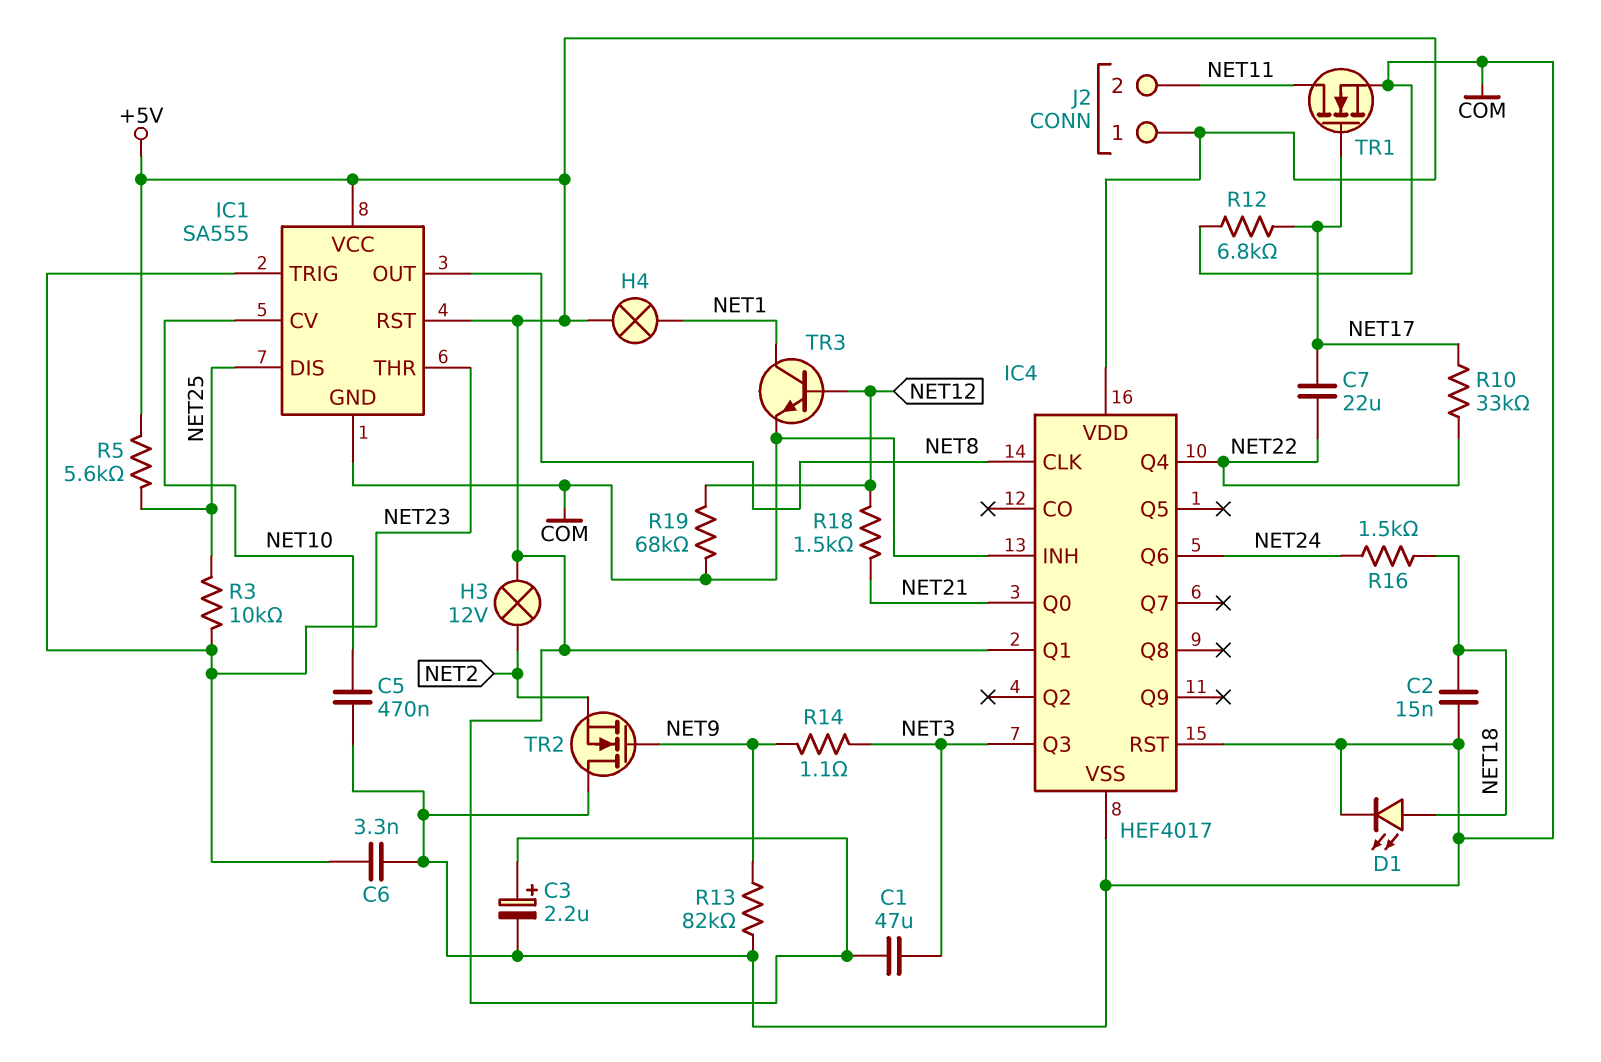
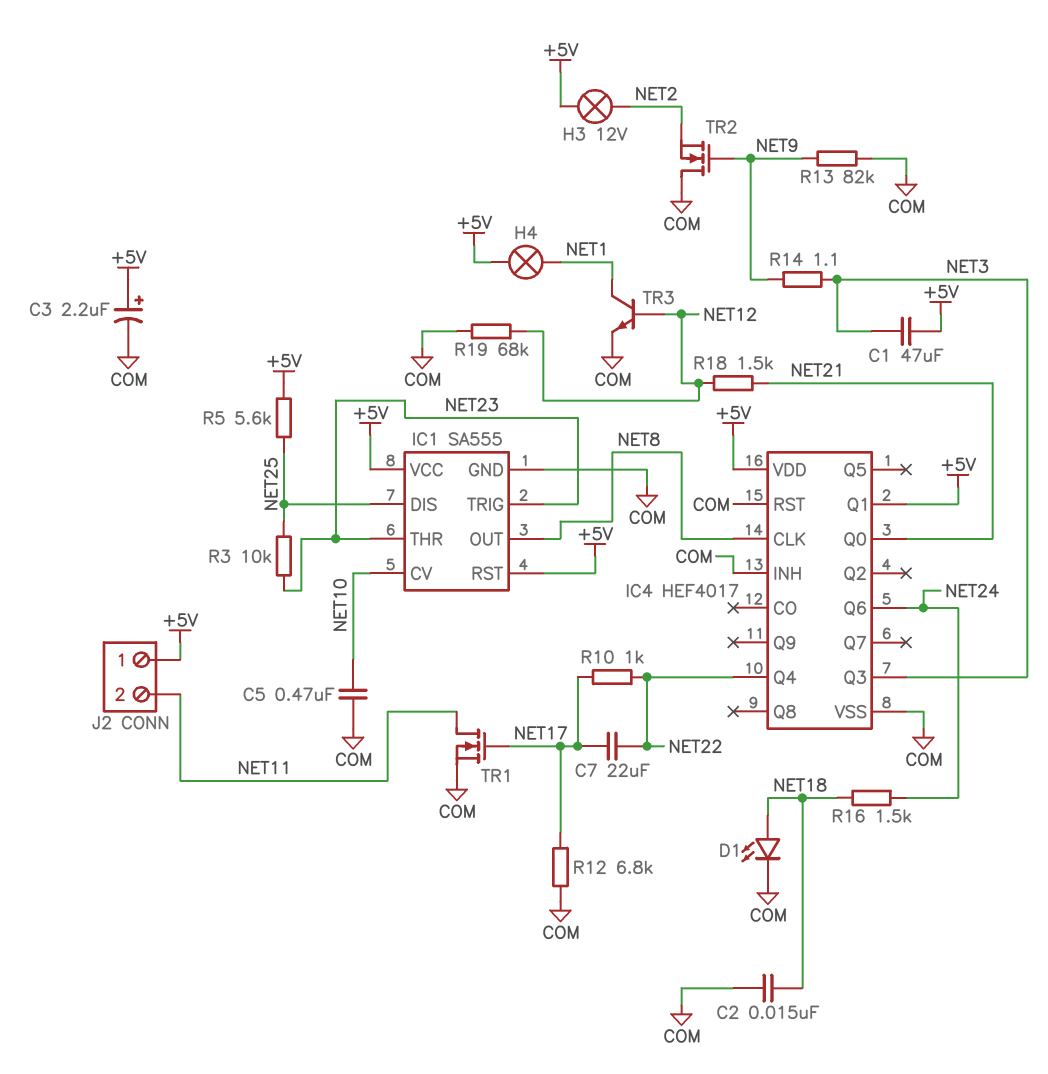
C6: 3.3nF (COM, NET23) -> none
R10: 33k (NET17, NET22) -> 1k (NET17, NET22)

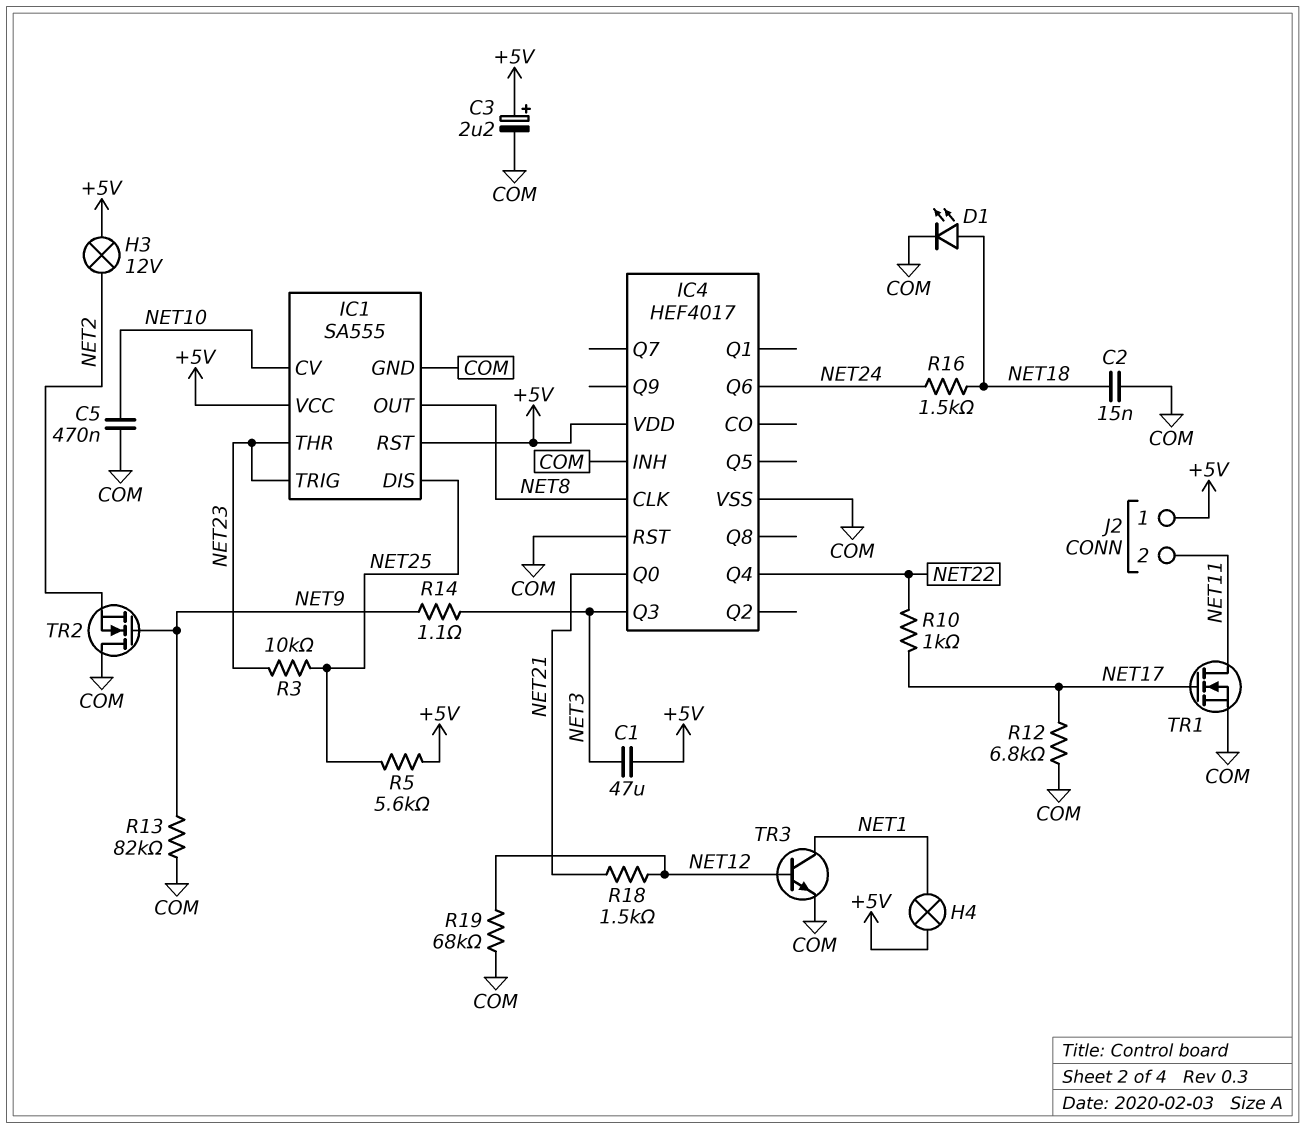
C7: 22uF (NET17, NET22) -> none
IC4 pin Q1: +5V -> none

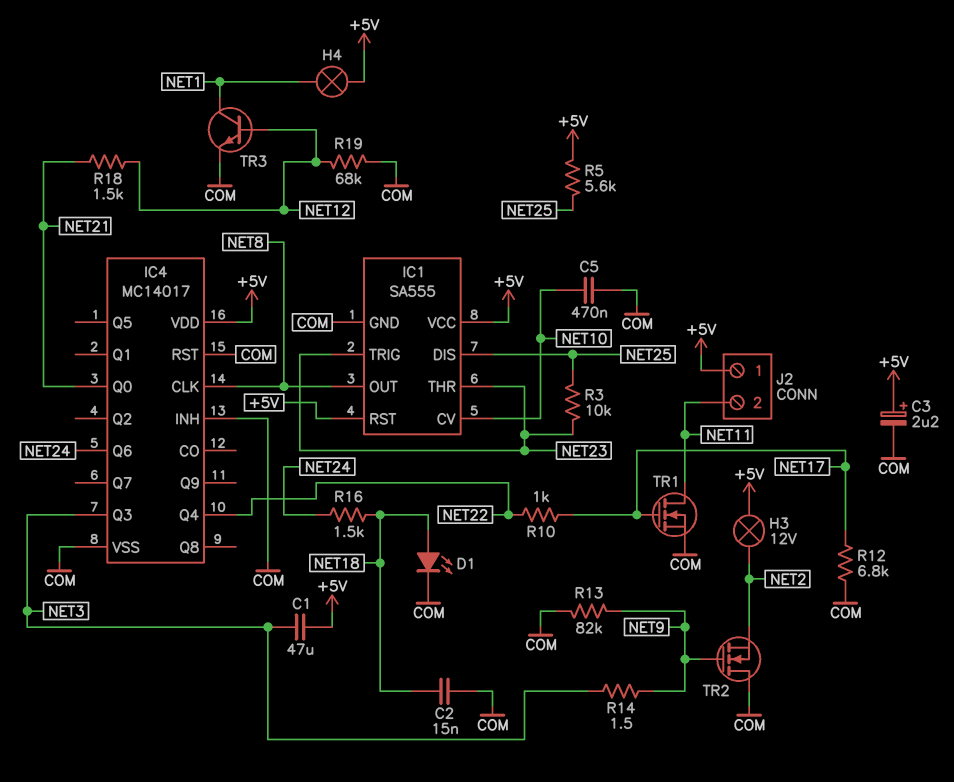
IC4: HEF4017 -> MC14017
R14: 1.1 (NET3, NET9) -> 1.5 (NET3, NET9)

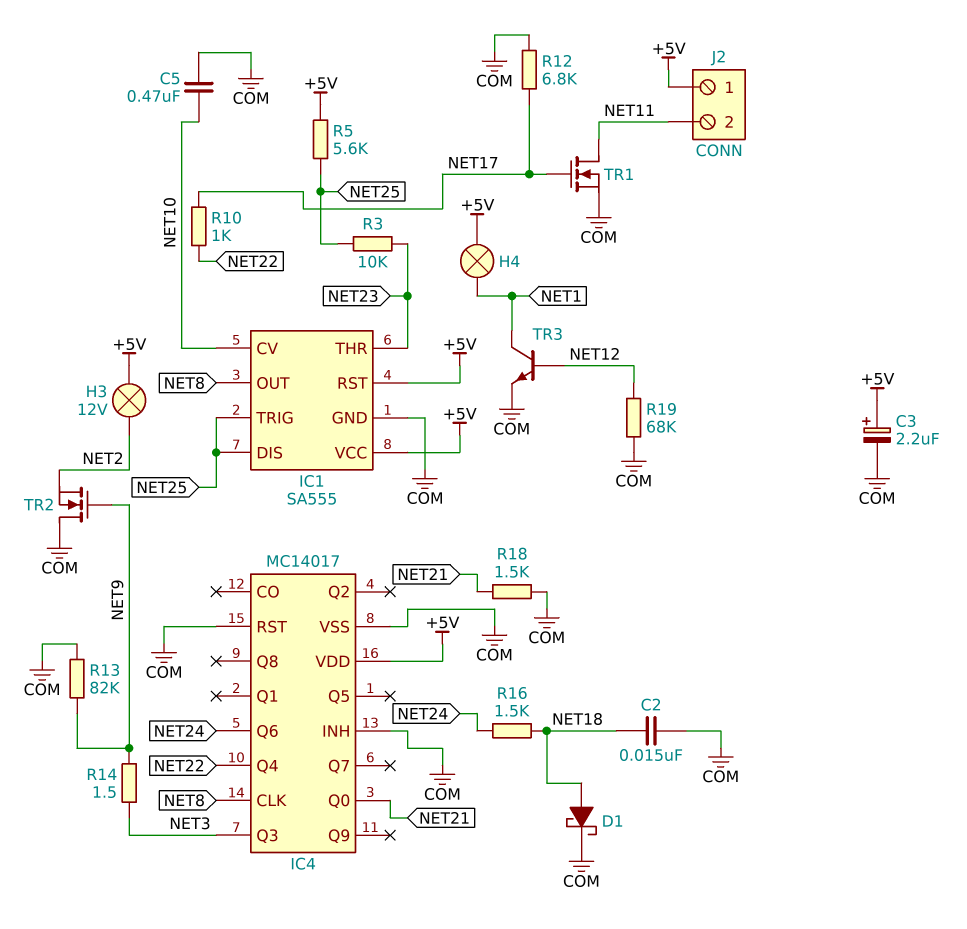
C1: 47uF (+5V, NET3) -> none
D1: LED (A NET18, K COM) -> schottky (A NET18, K COM)
IC1 pin TRIG: NET23 -> NET25
R18: 1.5k (NET12, NET21) -> 1.5k (COM, NET21)

